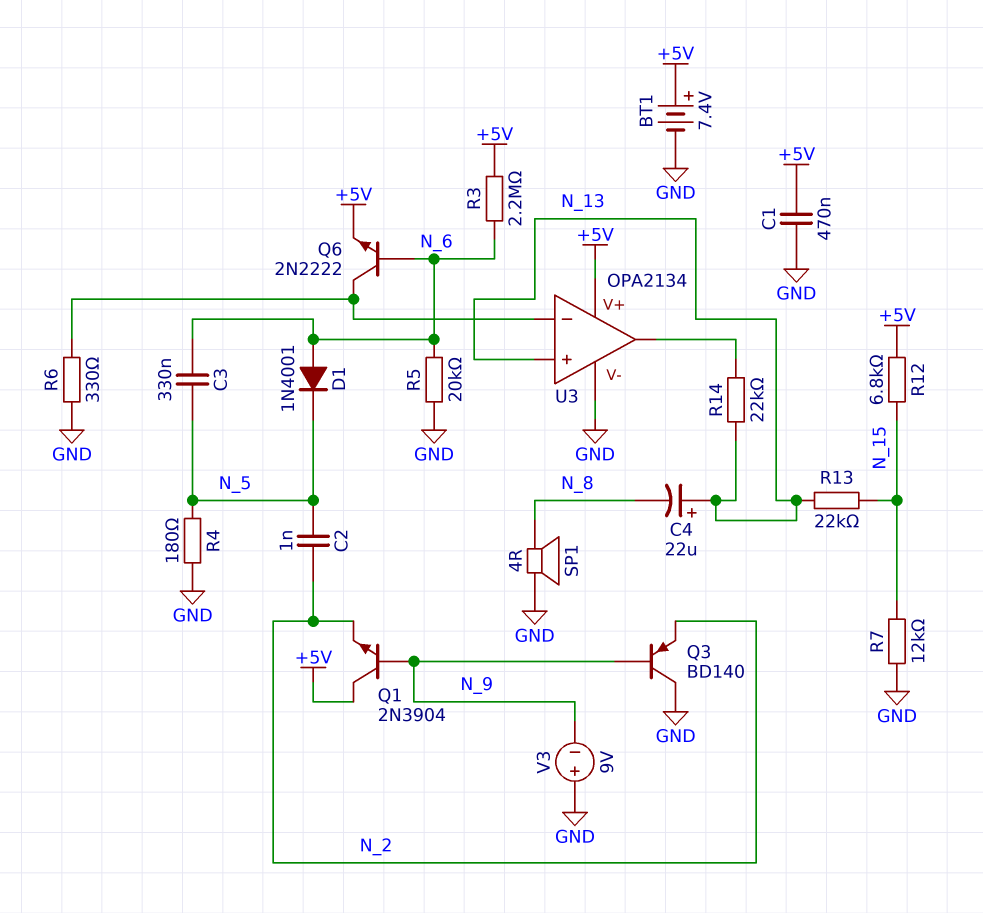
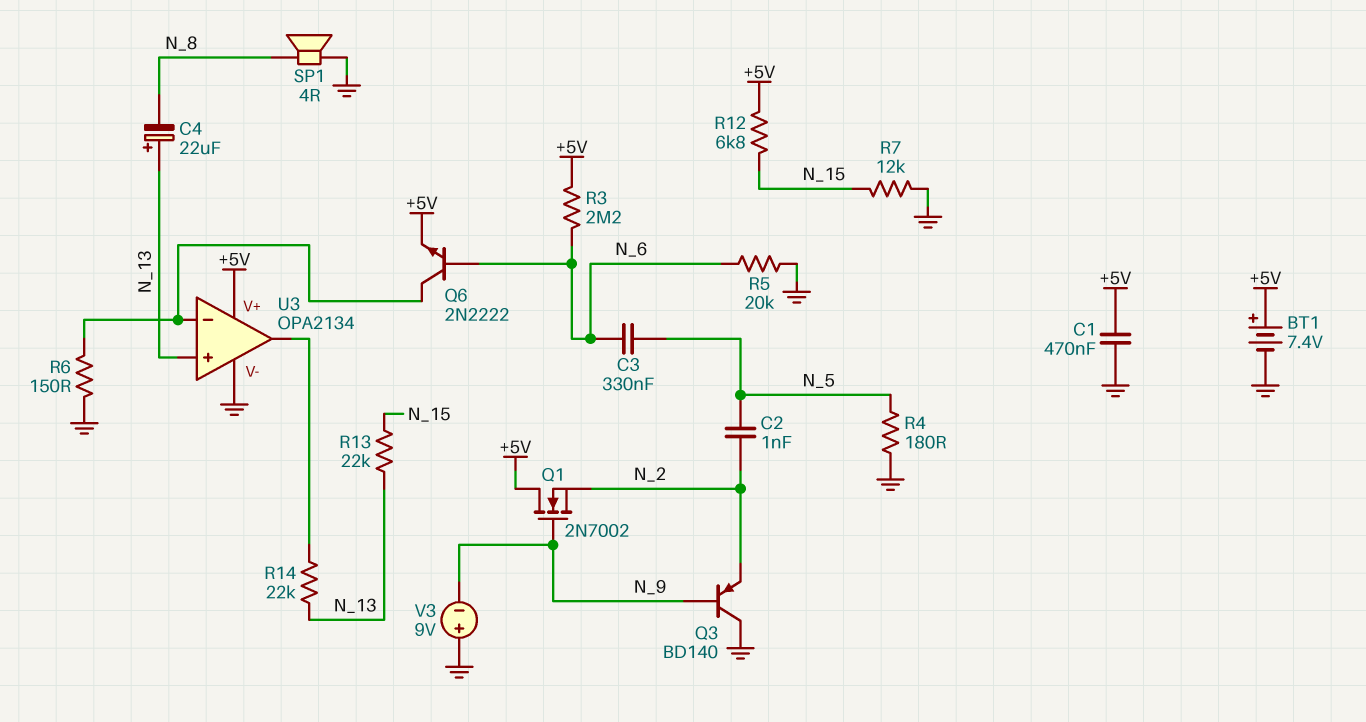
D1: diode 1N4001 (A N_6, K N_5) -> none
Q1: NPN 2N3904 (B N_9, C +5V, E N_2) -> NMOS 2N7002 (G N_9, D +5V, S N_2)
R6: 330 (GND, U3/in-) -> 150 (GND, U3/in-)

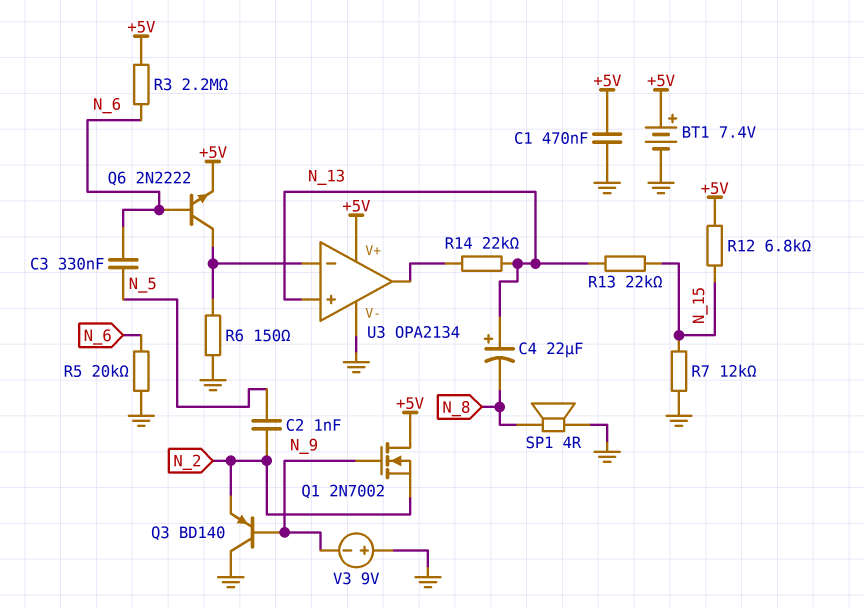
R4: 180 (GND, N_5) -> none

